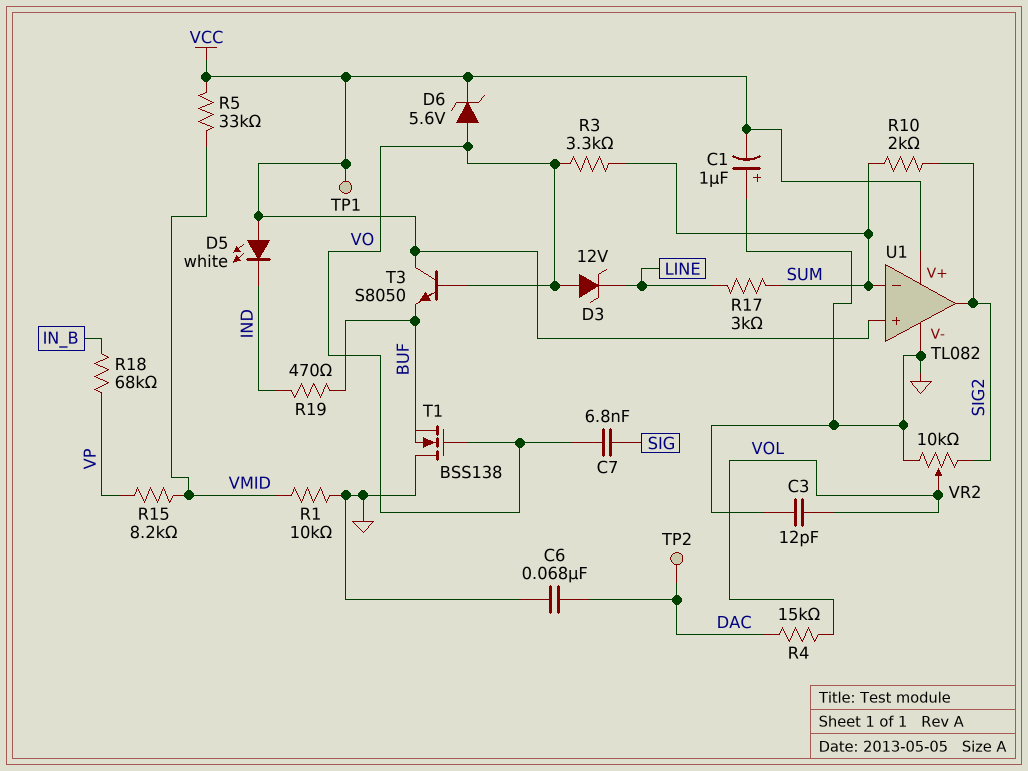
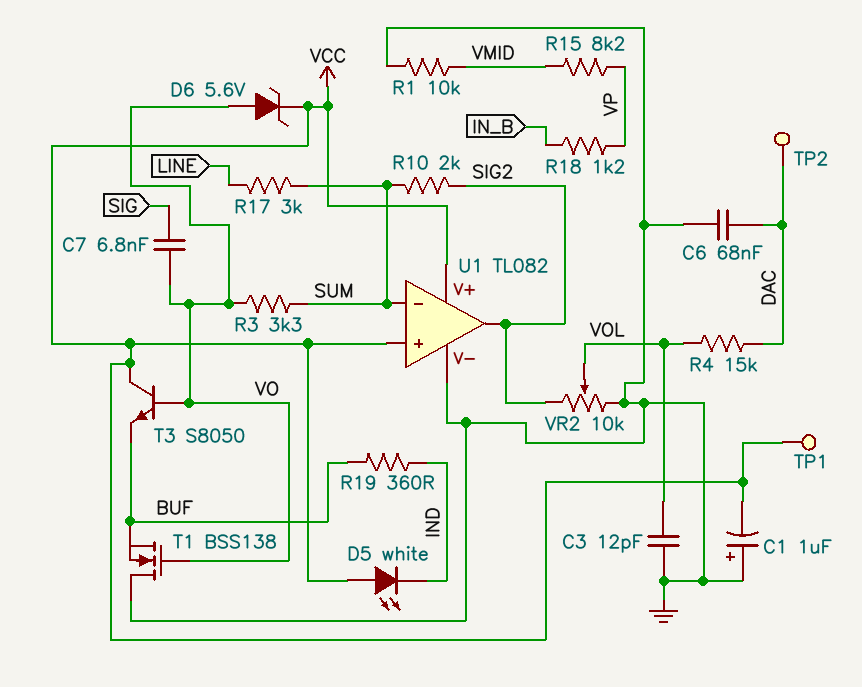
D3: zener 12V (A VO, K LINE) -> none
R5: 33k (VCC, VMID) -> none
R18: 68k (IN_B, VP) -> 1.2k (IN_B, VP)
R19: 470 (BUF, IND) -> 360 (BUF, IND)

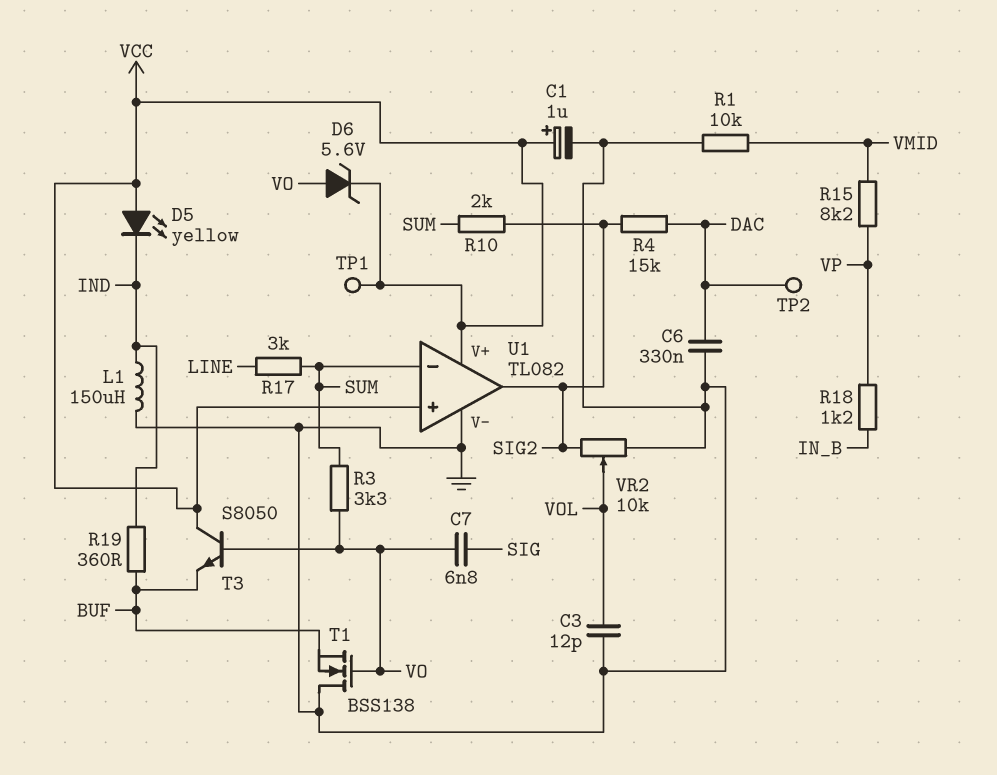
C1: 1uF (plus GND, minus VCC) -> 1uF (plus VCC, minus GND)
C6: 68nF (DAC, GND) -> 330nF (DAC, GND)
D5: LED white (A VCC, K IND) -> LED yellow (A VCC, K IND)
L1: none -> 150uH (GND, IND)
R4: 15k (DAC, VOL) -> 15k (DAC, SIG2)

